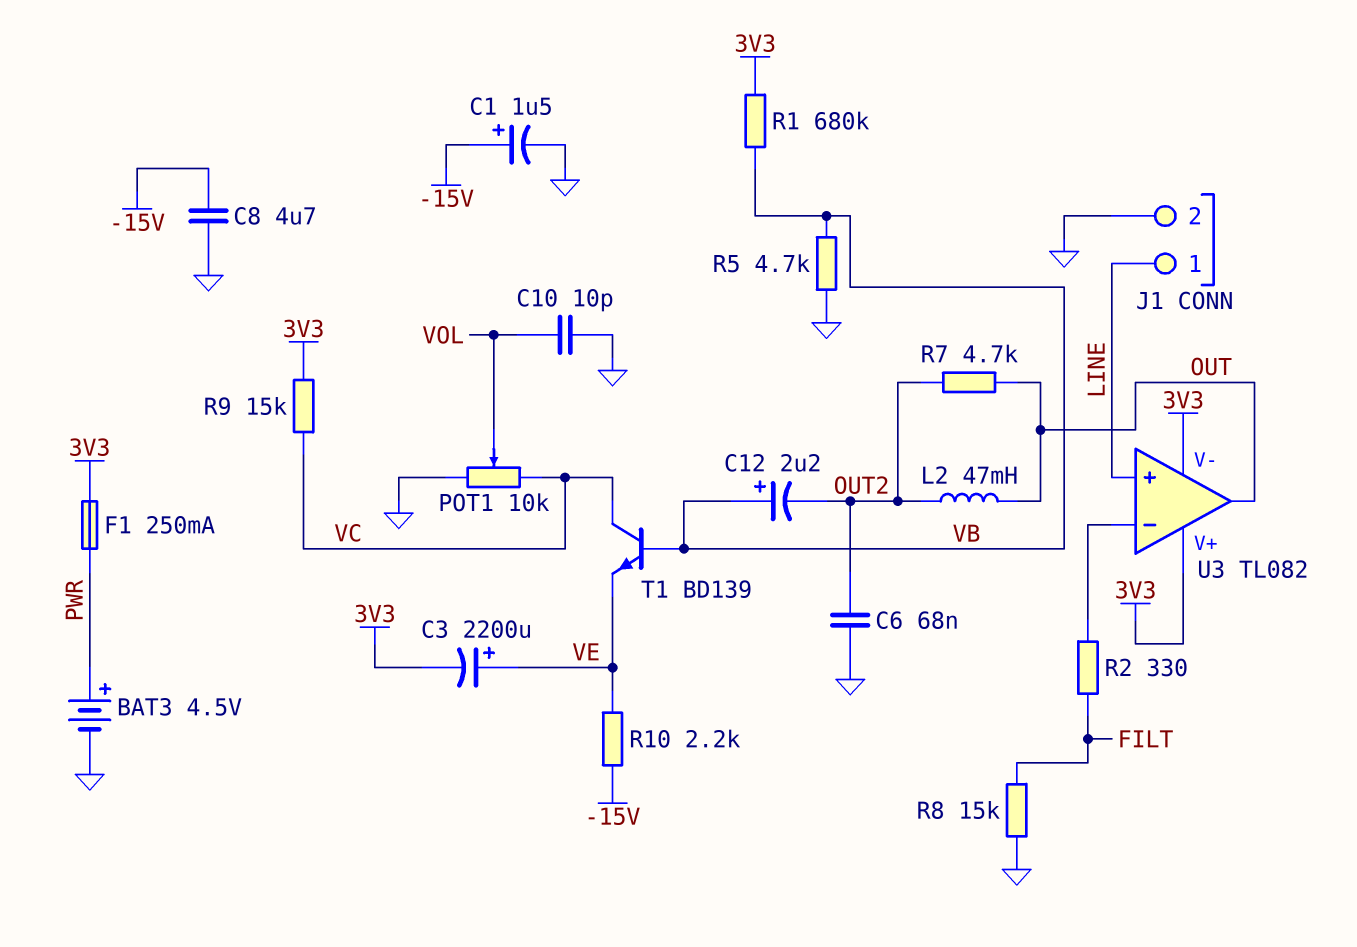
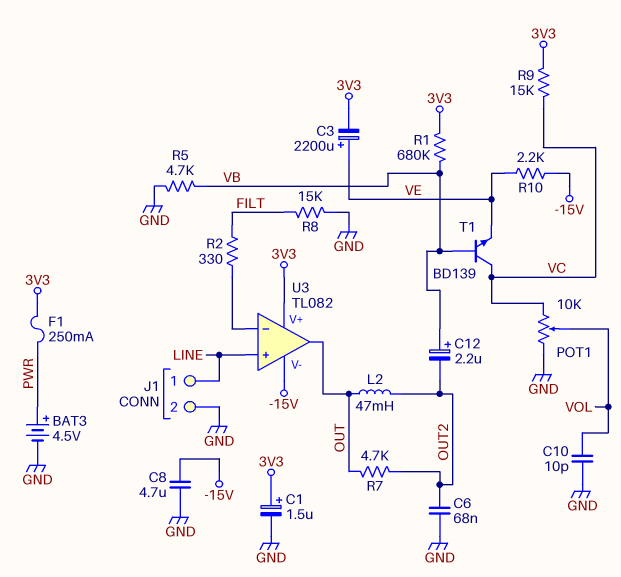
C1: 1.5uF (plus -15V, minus GND) -> 1.5uF (plus 3V3, minus GND)
U3 pin V-: 3V3 -> -15V

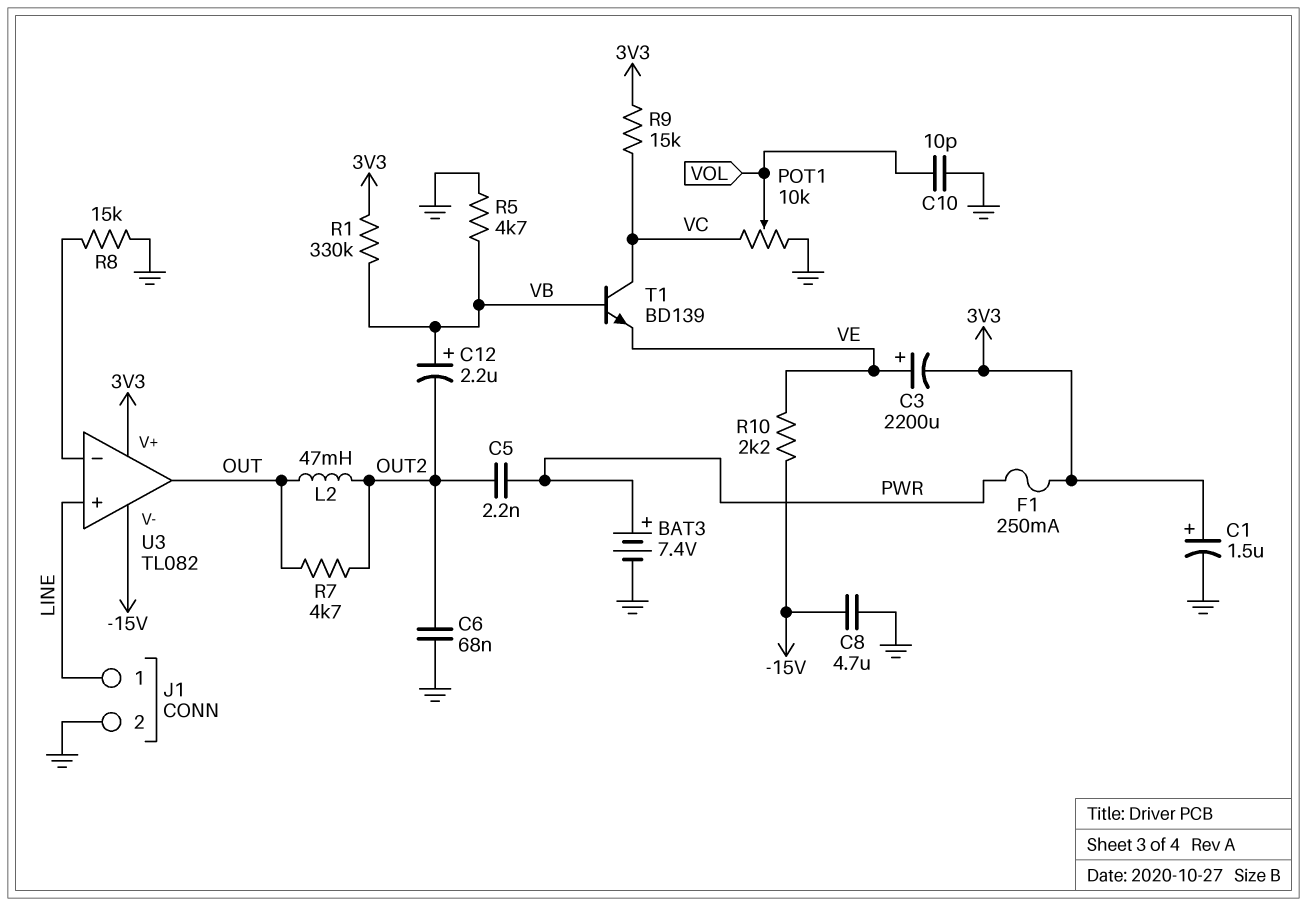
BAT3: 4.5V (plus PWR, minus GND) -> 7.4V (plus PWR, minus GND)
C5: none -> 2.2nF (OUT2, PWR)
R1: 680k (3V3, VB) -> 330k (3V3, VB)
R2: 330 (FILT, U3/in-) -> none
R8: 15k (FILT, GND) -> 15k (GND, U3/in-)

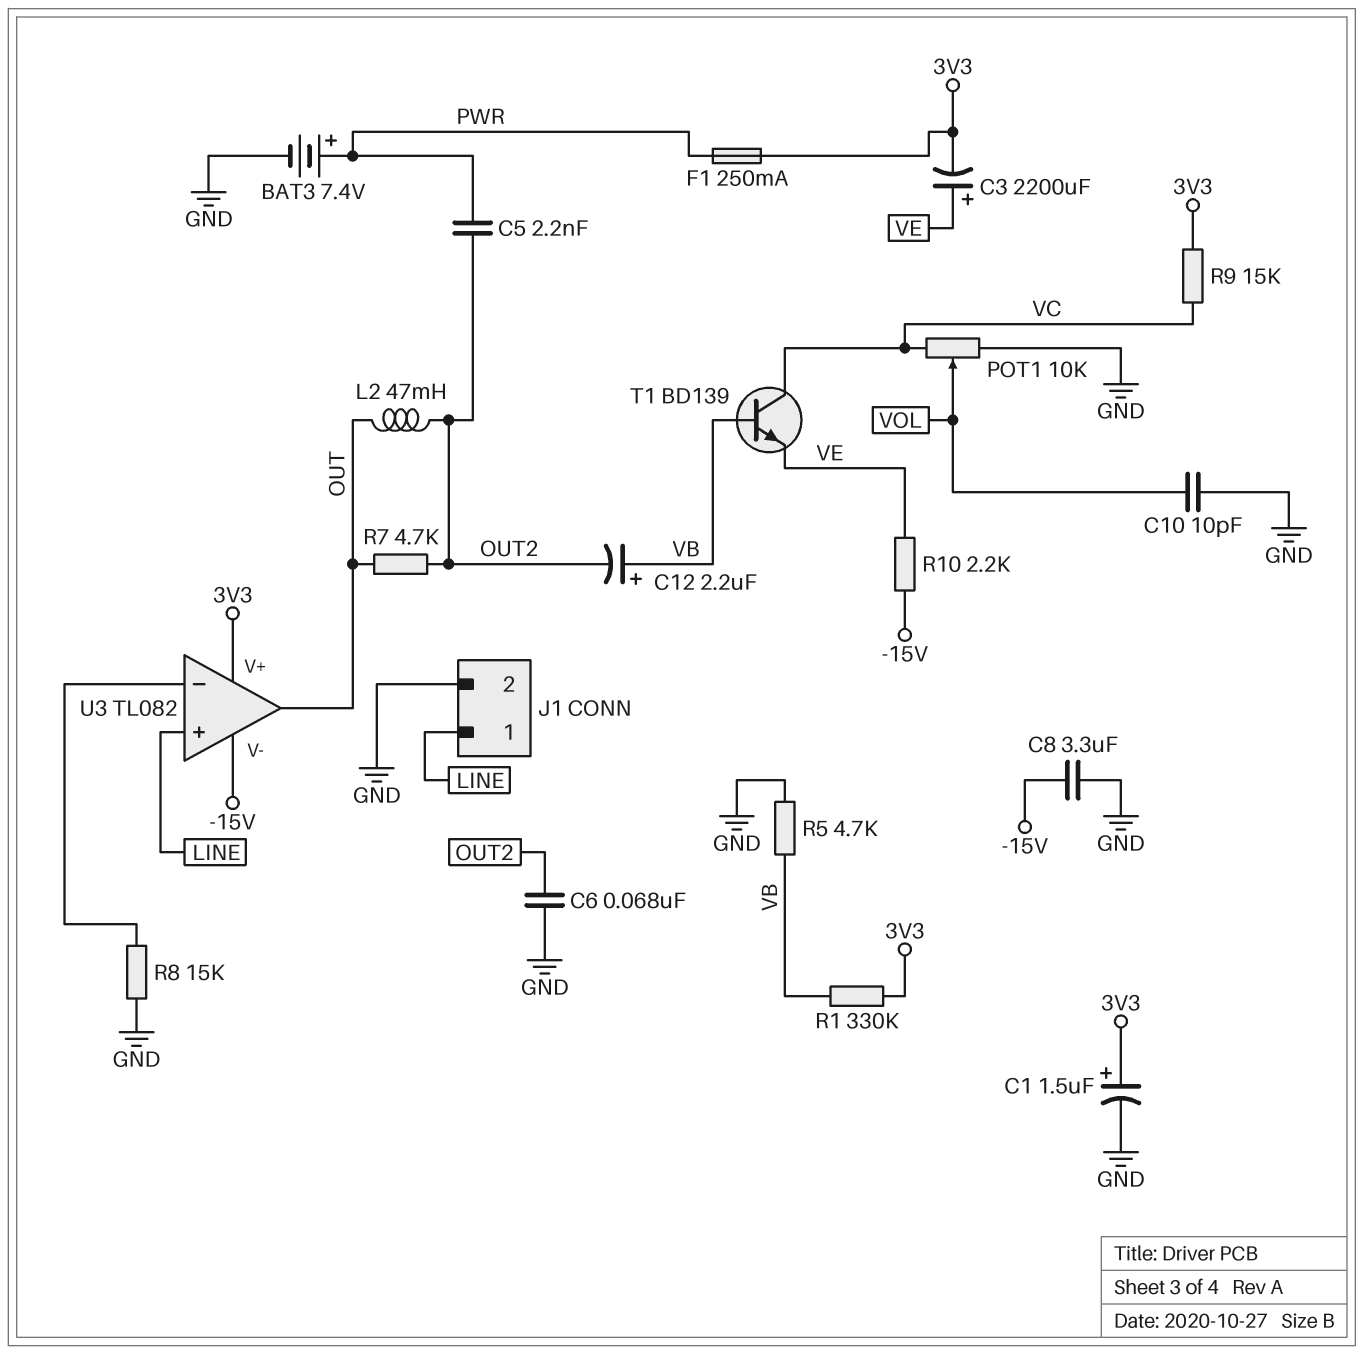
C8: 4.7uF (-15V, GND) -> 3.3uF (-15V, GND)

